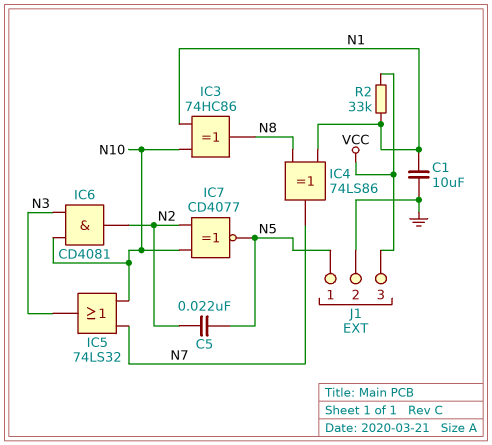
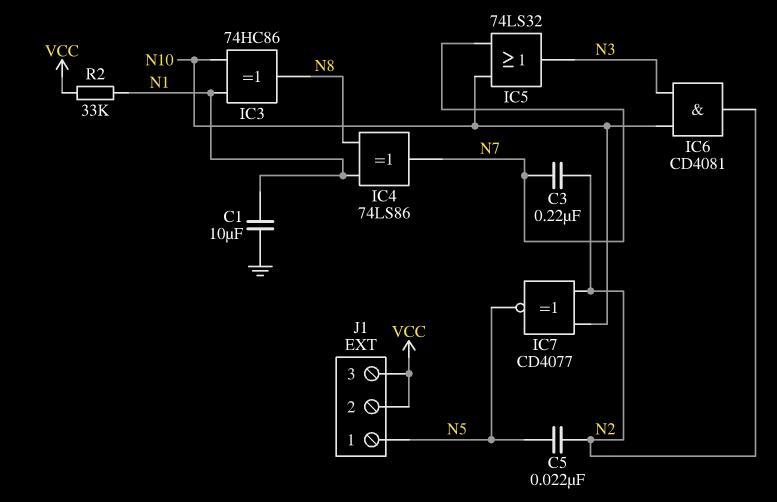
C3: none -> 220nF (N2, N7)
J1 pin 2: GND -> VCC

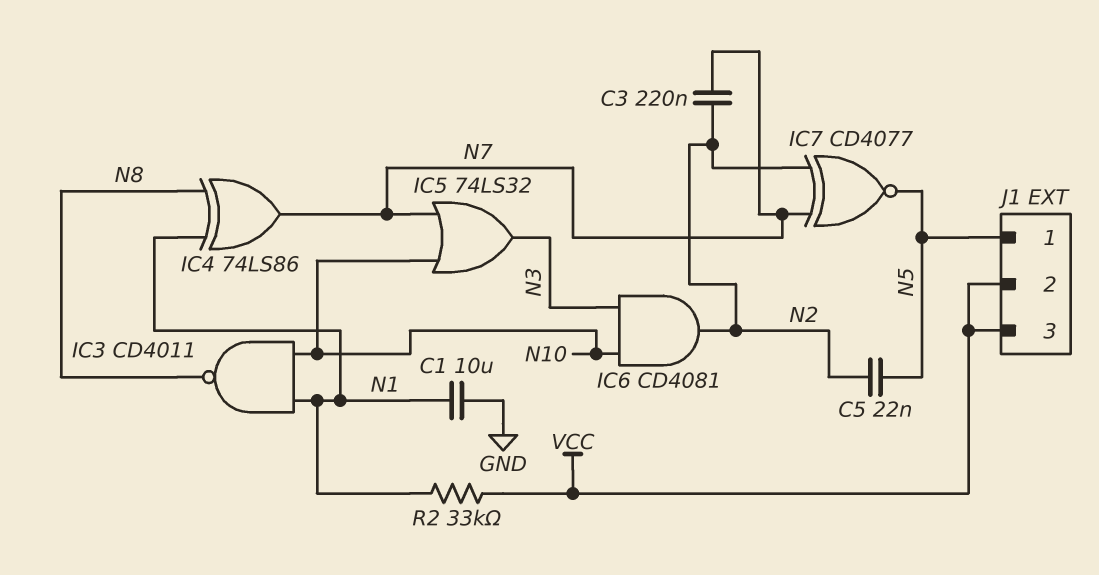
IC3: XOR 74HC86 (in N1, in N10, out N8) -> NAND CD4011 (in N1, in N10, out N8)
IC7: XNOR CD4077 (in N2, in N10, out N5) -> XNOR CD4077 (in N2, in N7, out N5)

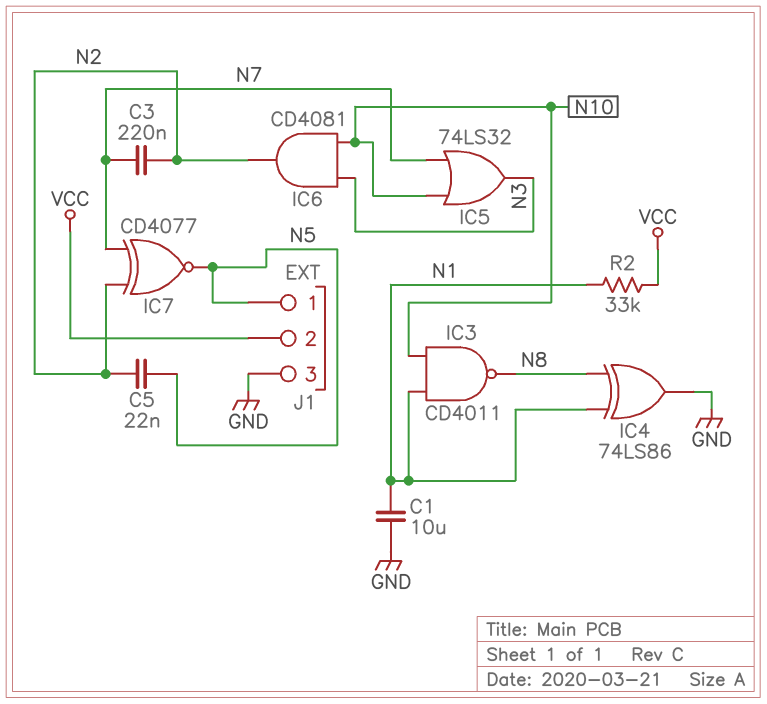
IC4: XOR 74LS86 (in N1, in N8, out N7) -> XOR 74LS86 (in N1, in N8, out GND)
J1 pin 3: VCC -> GND

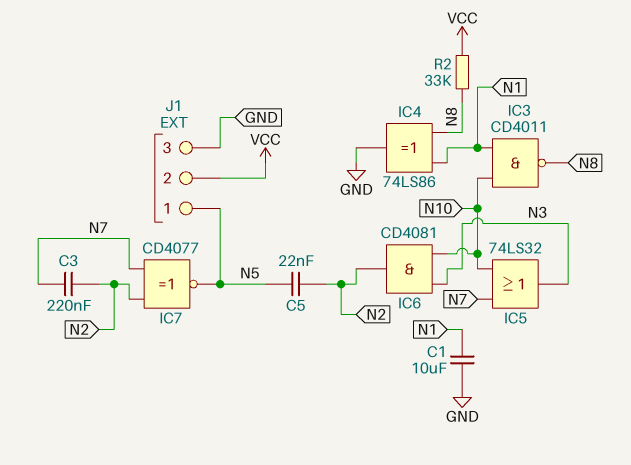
R2: 33k (N1, VCC) -> 33k (N8, VCC)

